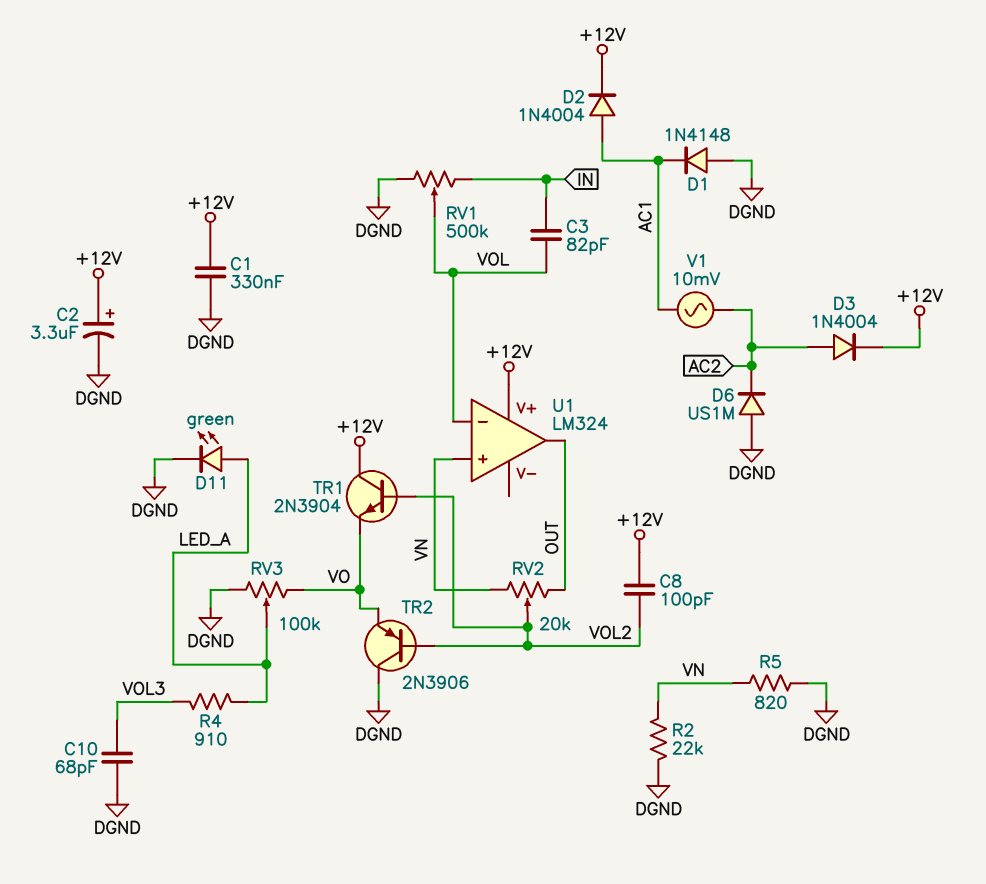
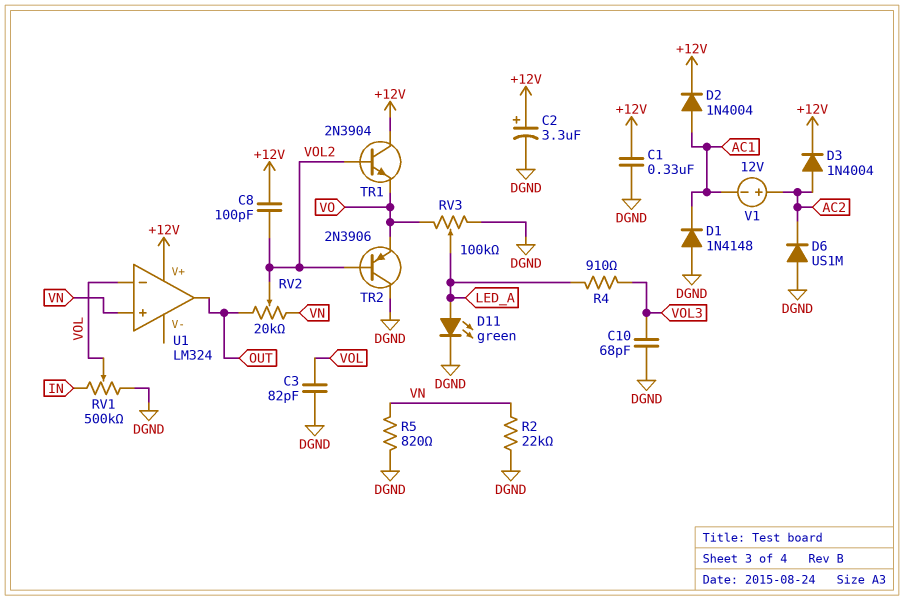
C3: 82pF (IN, VOL) -> 82pF (DGND, VOL)
V1: AC 10mV (AC1, AC2) -> 12V (plus AC2, minus AC1)

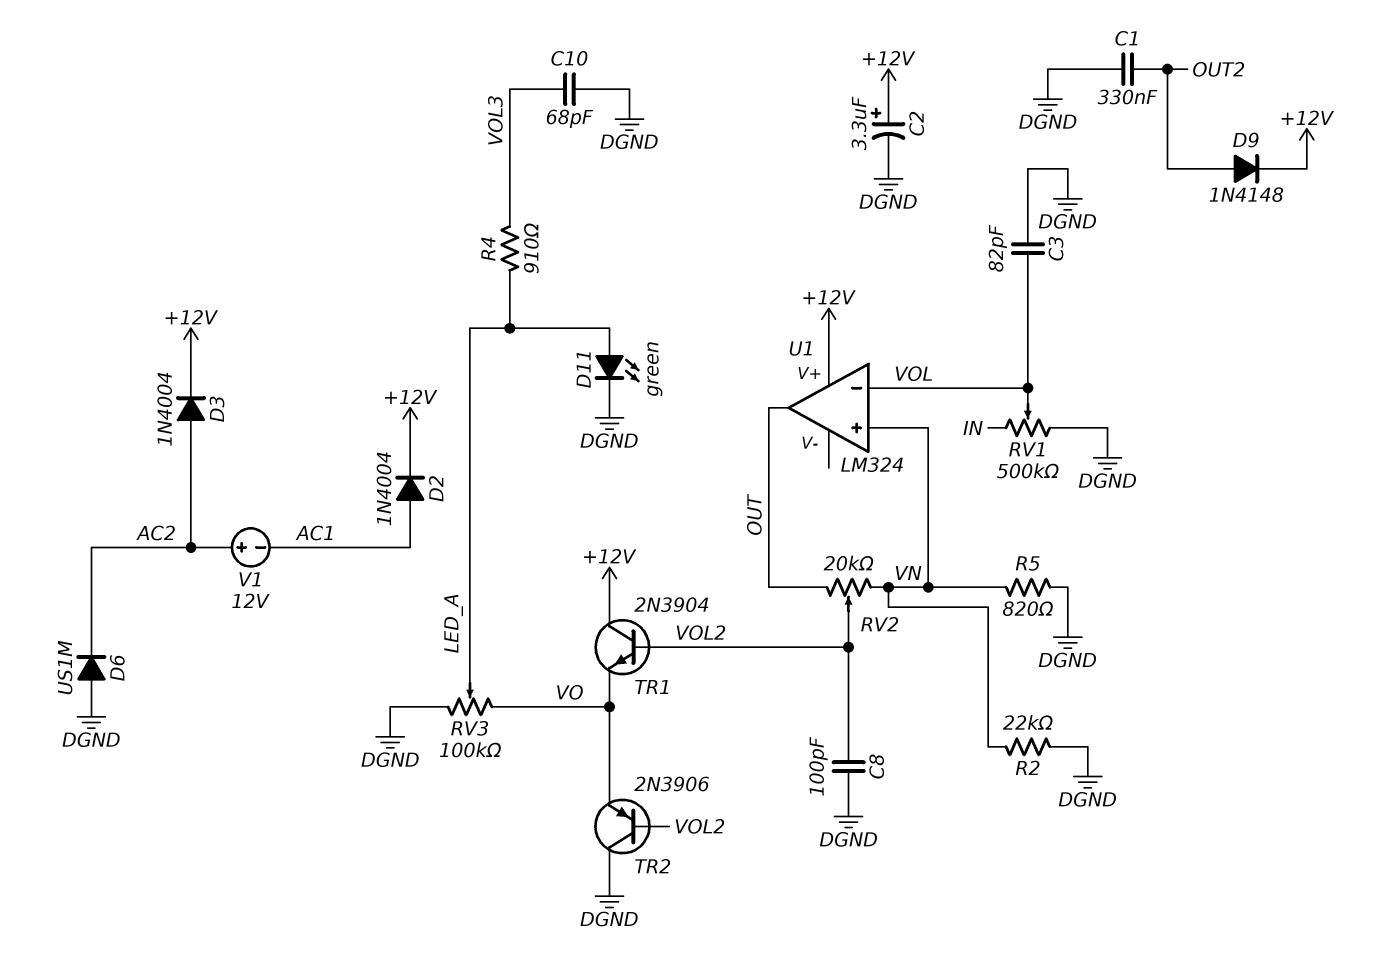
C1: 330nF (+12V, DGND) -> 330nF (DGND, OUT2)
C8: 100pF (+12V, VOL2) -> 100pF (DGND, VOL2)
D1: diode 1N4148 (A DGND, K AC1) -> none
D9: none -> diode 1N4148 (A OUT2, K +12V)

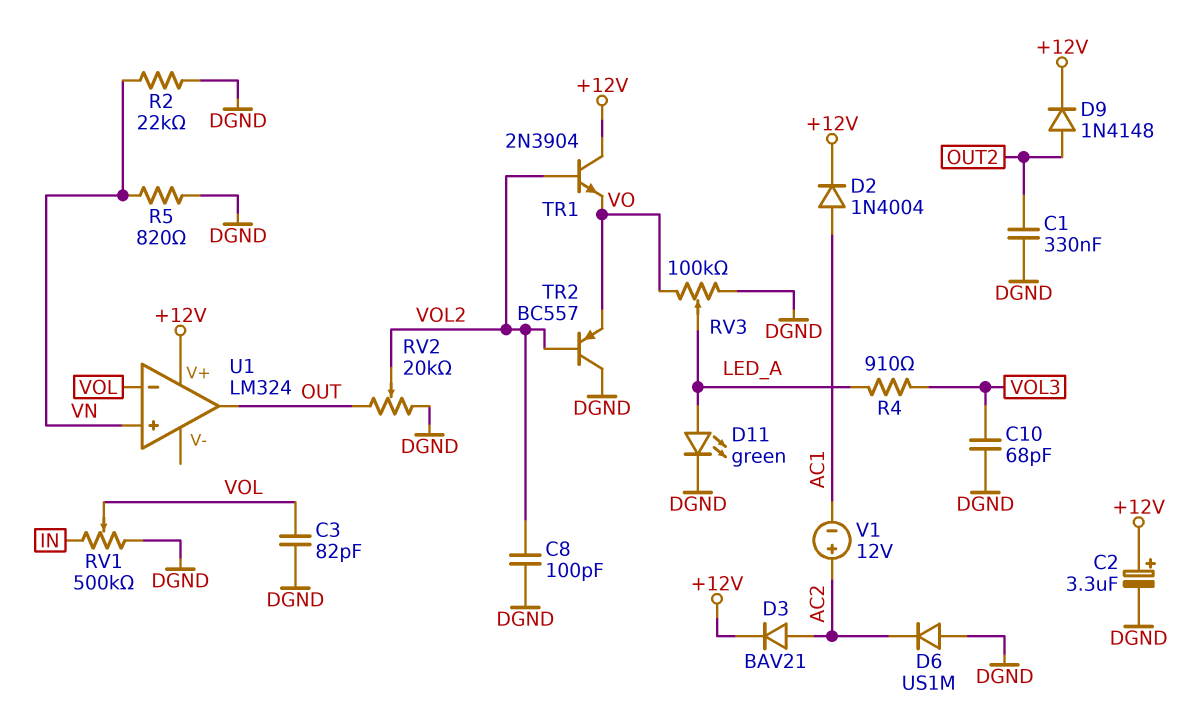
D3: diode 1N4004 (A AC2, K +12V) -> diode BAV21 (A AC2, K +12V)
RV2: 20k (OUT, VN, wiper VOL2) -> 20k (DGND, OUT, wiper VOL2)
TR2: PNP 2N3906 (B VOL2, C DGND, E VO) -> PNP BC557 (B VOL2, C DGND, E VO)

